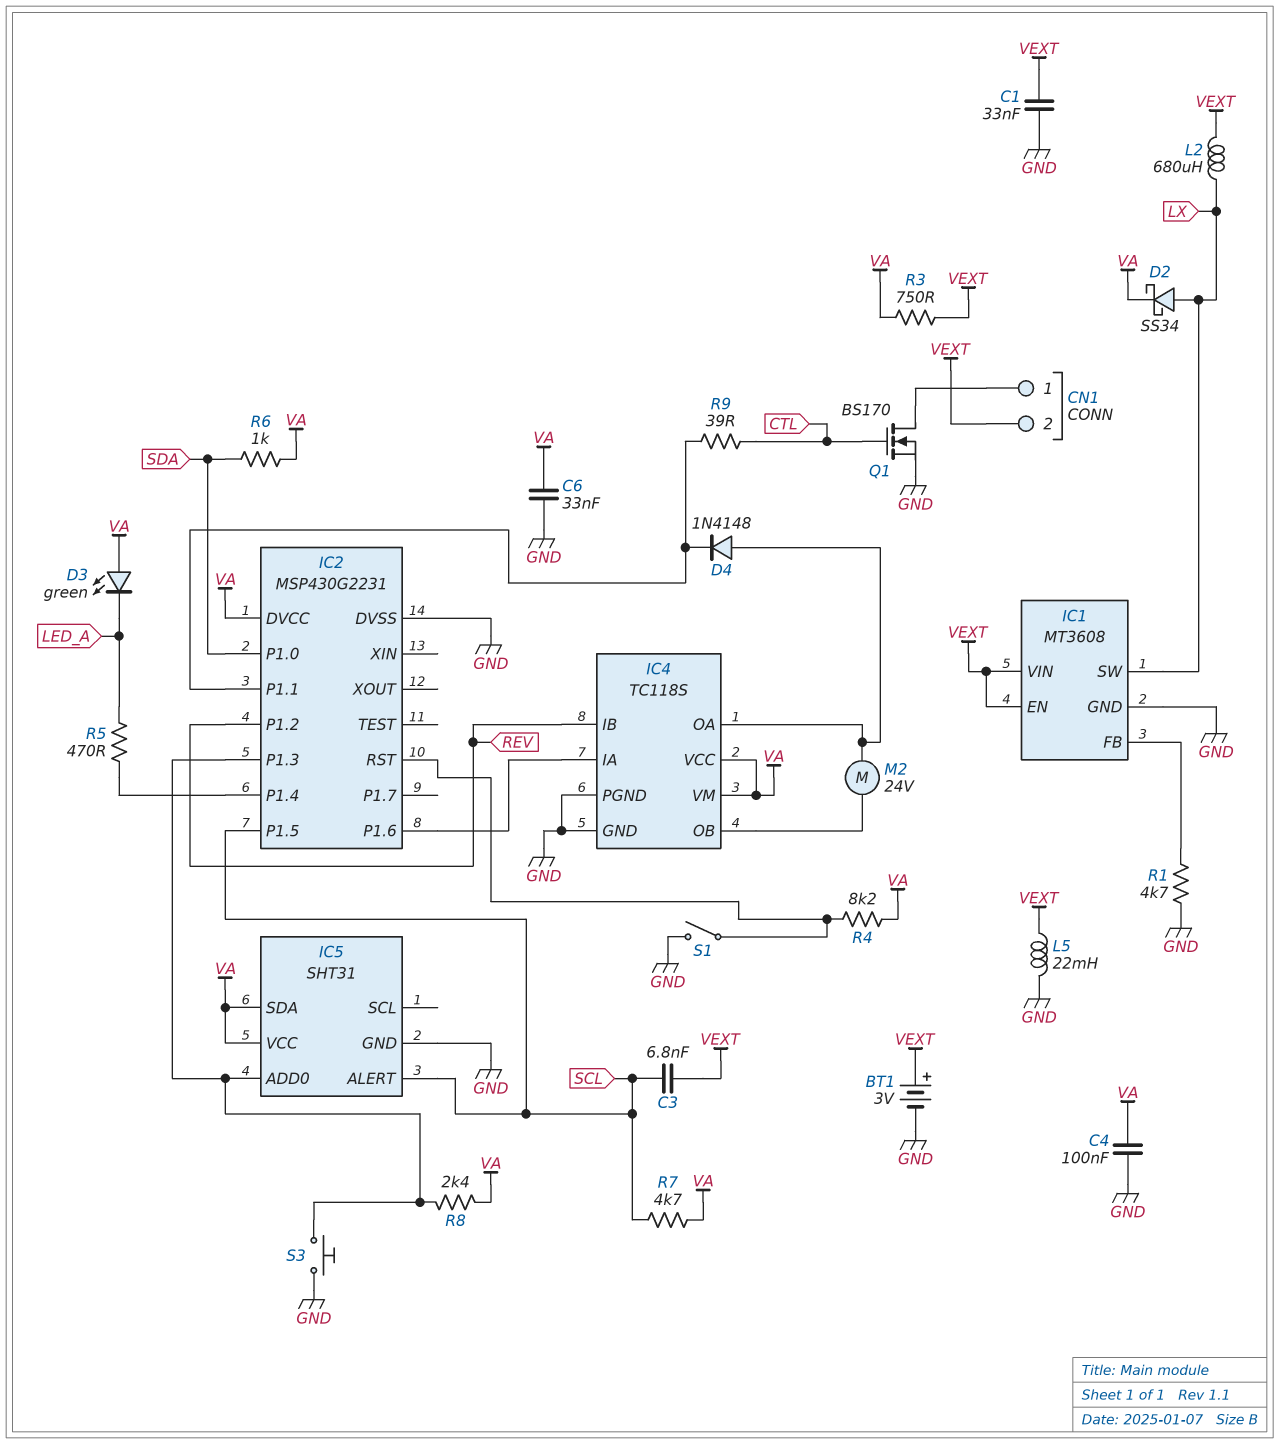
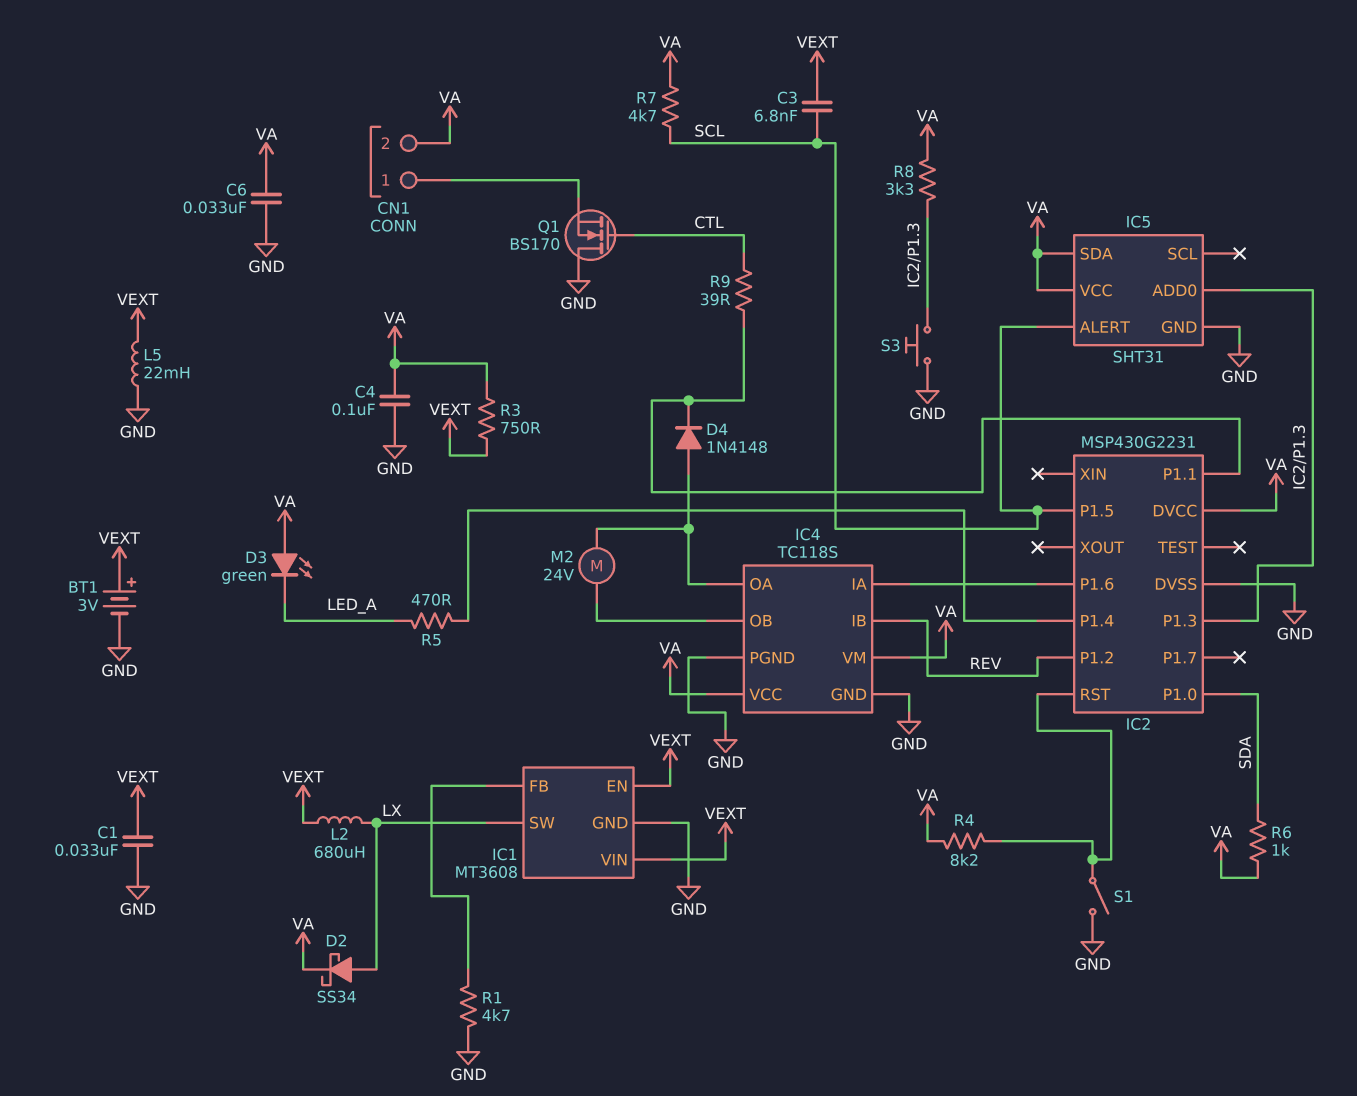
CN1 pin 2: VEXT -> VA
Q1: NMOS BS170 (G CTL, D CN1/1, S GND) -> NMOS BS170 (G CTL, D GND, S CN1/1)
R8: 2.4k (IC2/P1.3, VA) -> 3.3k (IC2/P1.3, VA)

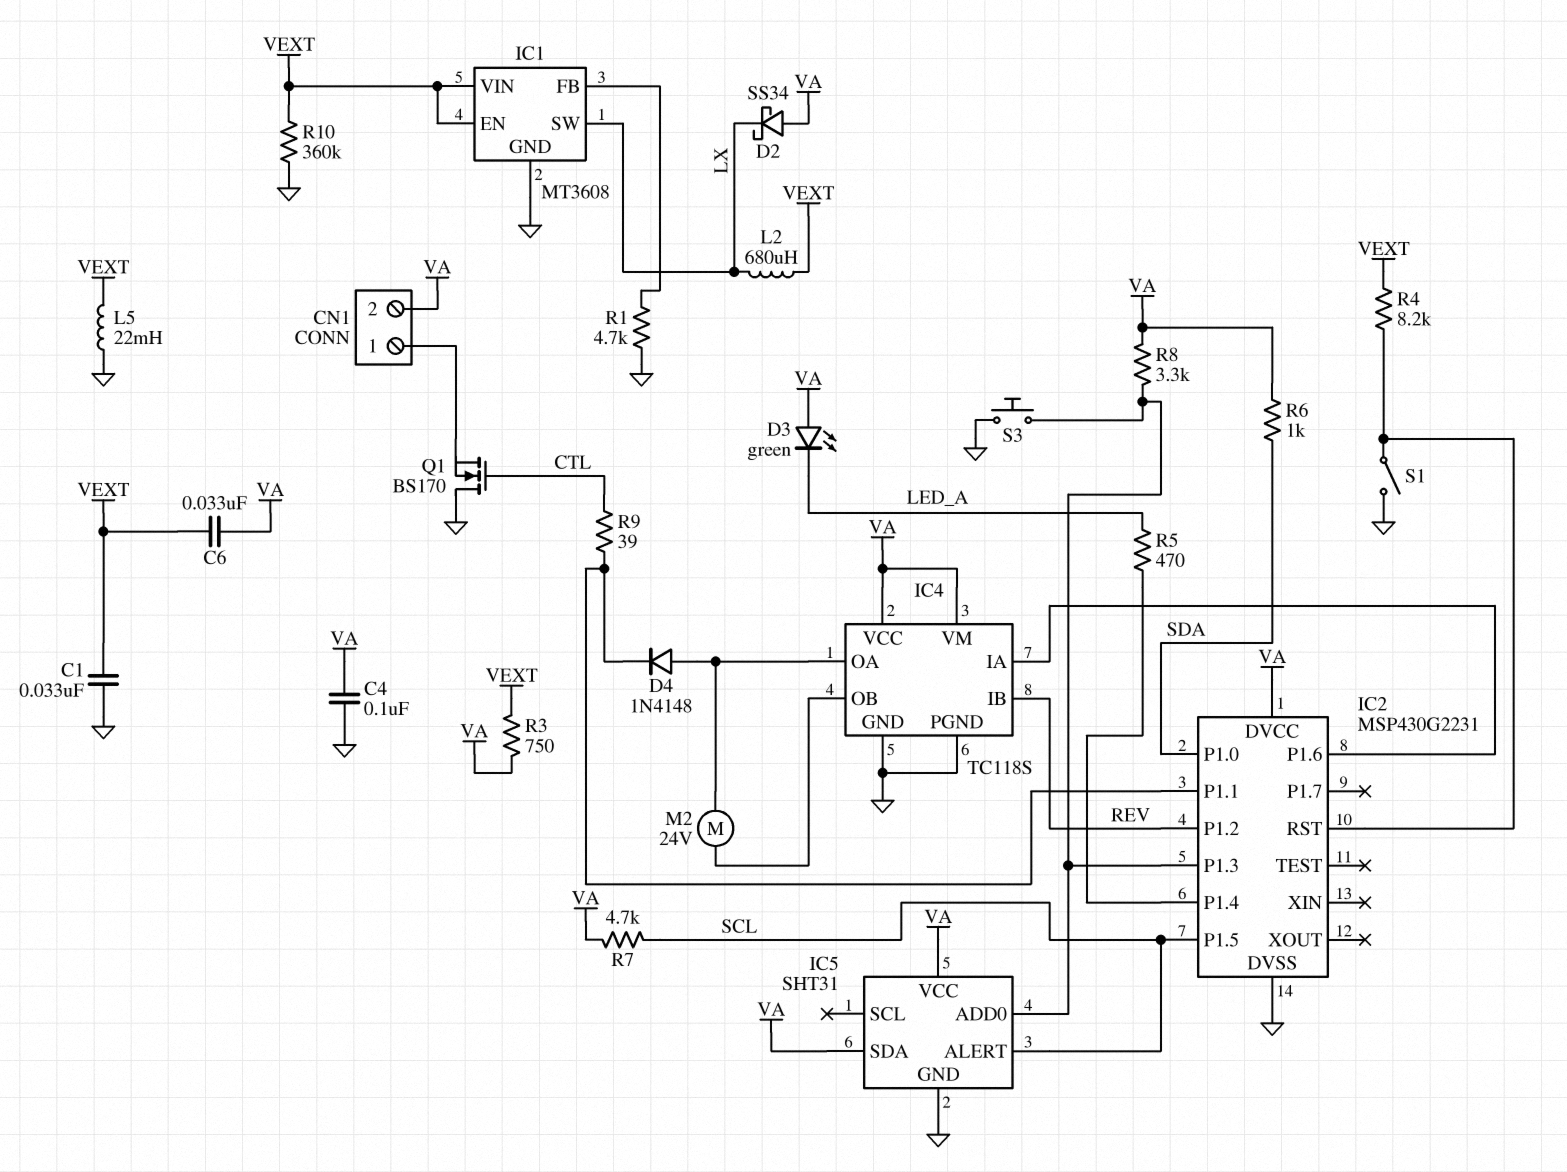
BT1: 3V (plus VEXT, minus GND) -> none
C3: 6.8nF (SCL, VEXT) -> none
C6: 33nF (GND, VA) -> 33nF (VA, VEXT)
D2: schottky SS34 (A LX, K VA) -> schottky SS34 (A VA, K LX)
R4: 8.2k (IC2/RST, VA) -> 8.2k (IC2/RST, VEXT)
R10: none -> 360k (GND, VEXT)

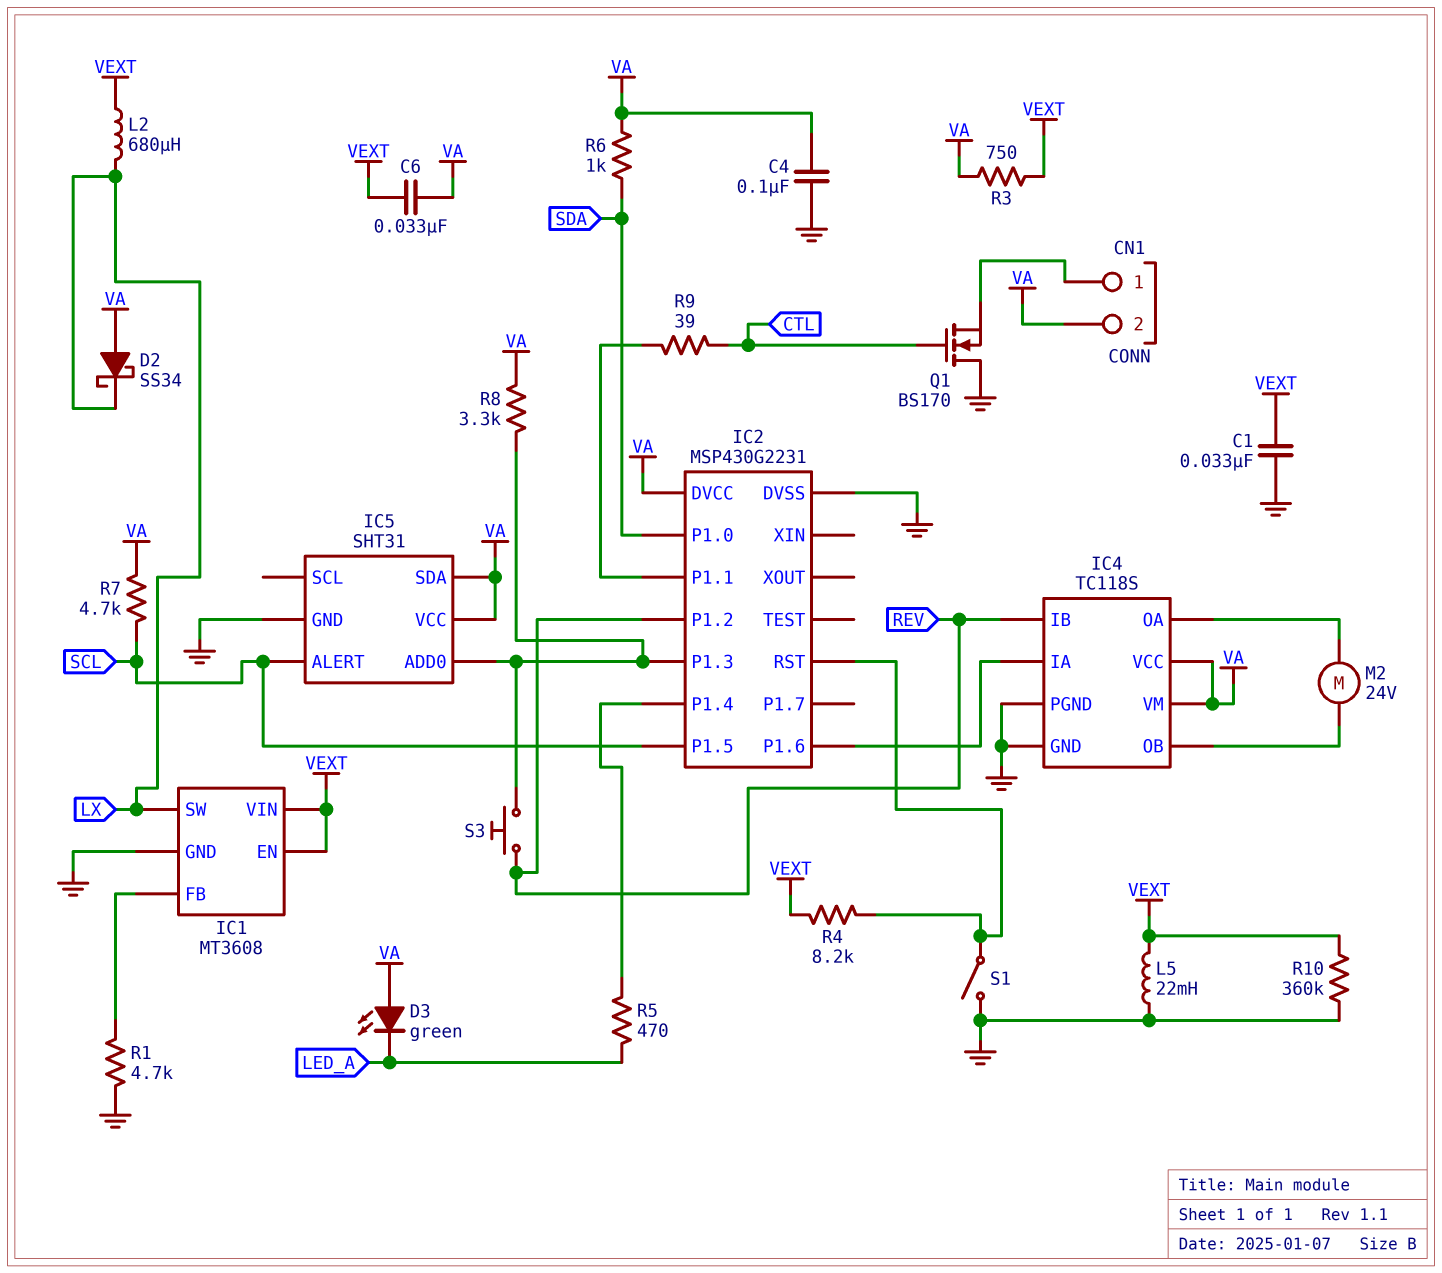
D4: diode 1N4148 (A IC4/OA, K IC2/P1.1) -> none
S3: button (GND, IC2/P1.3) -> button (IC2/P1.3, REV)

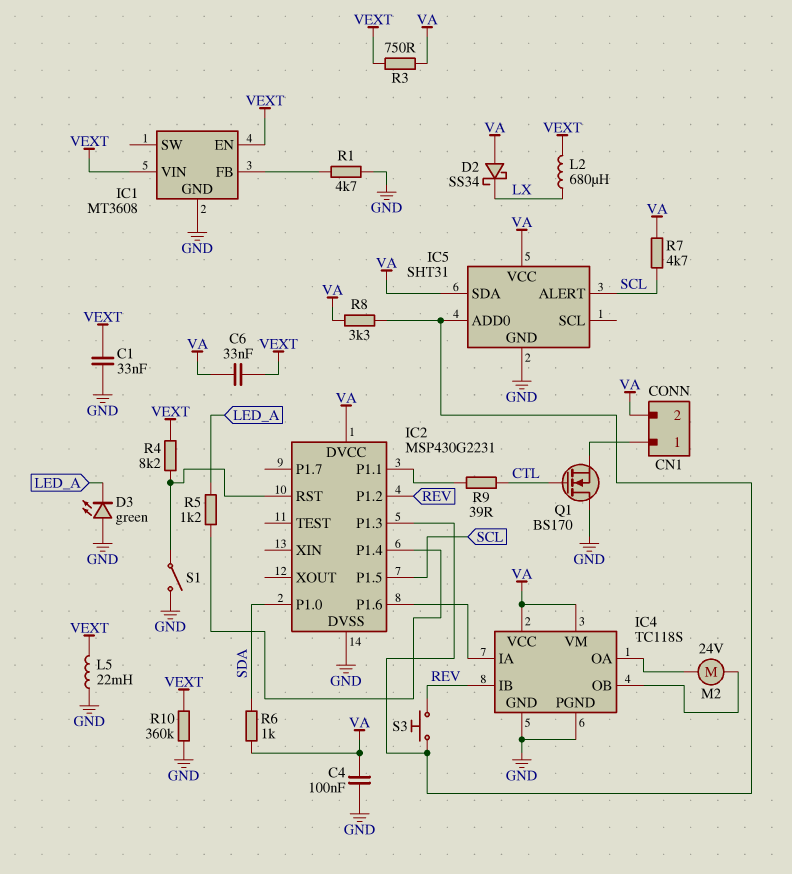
D3: LED green (A VA, K LED_A) -> LED green (A GND, K LED_A)
IC1 pin SW: LX -> none
R5: 470 (IC2/P1.4, LED_A) -> 1.2k (IC2/P1.4, LED_A)

